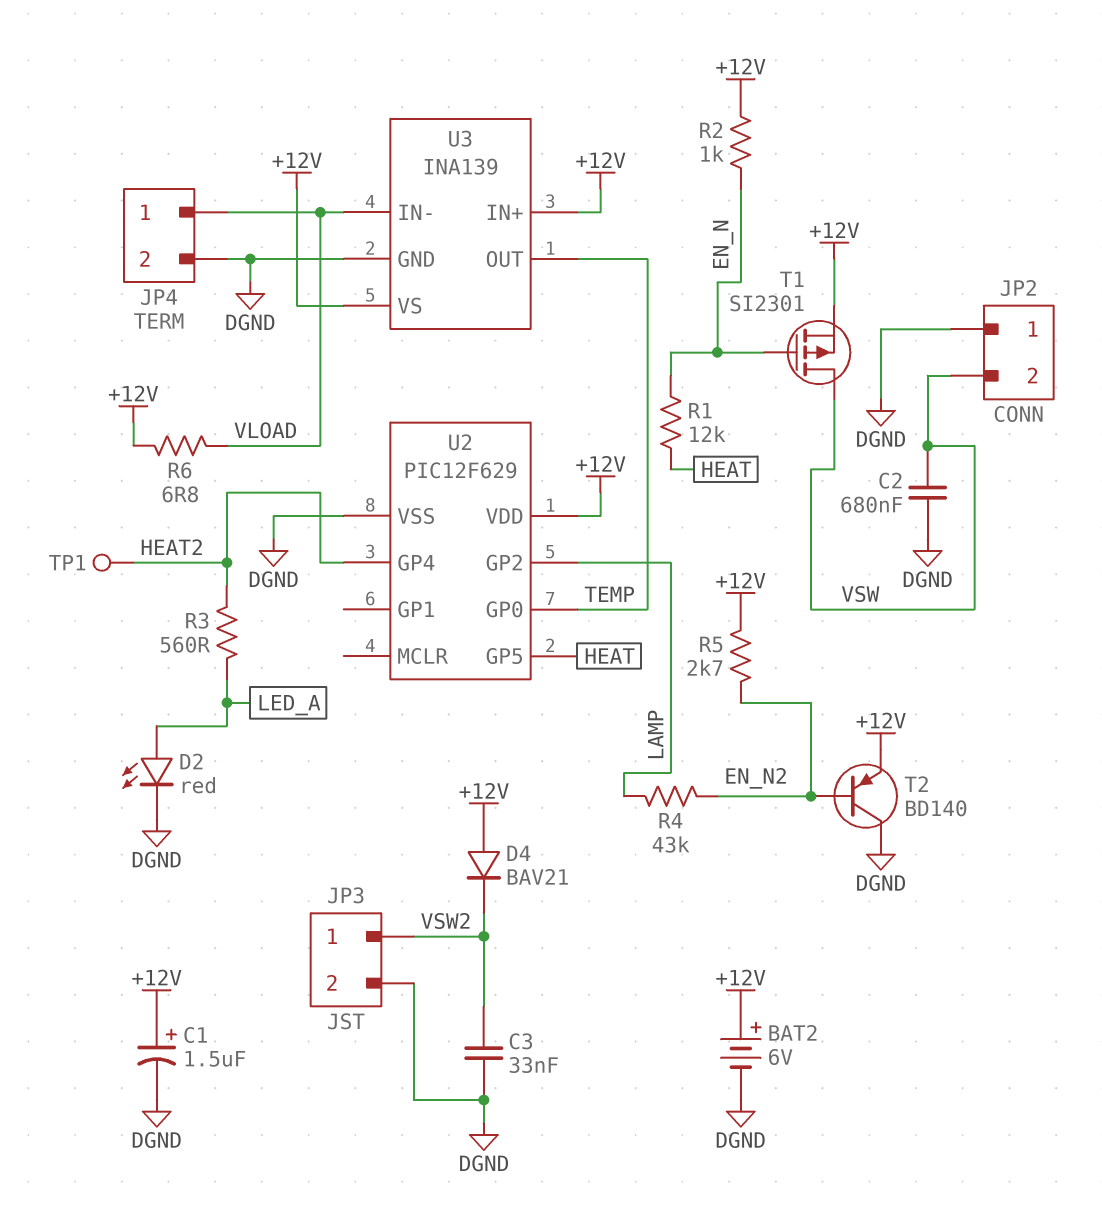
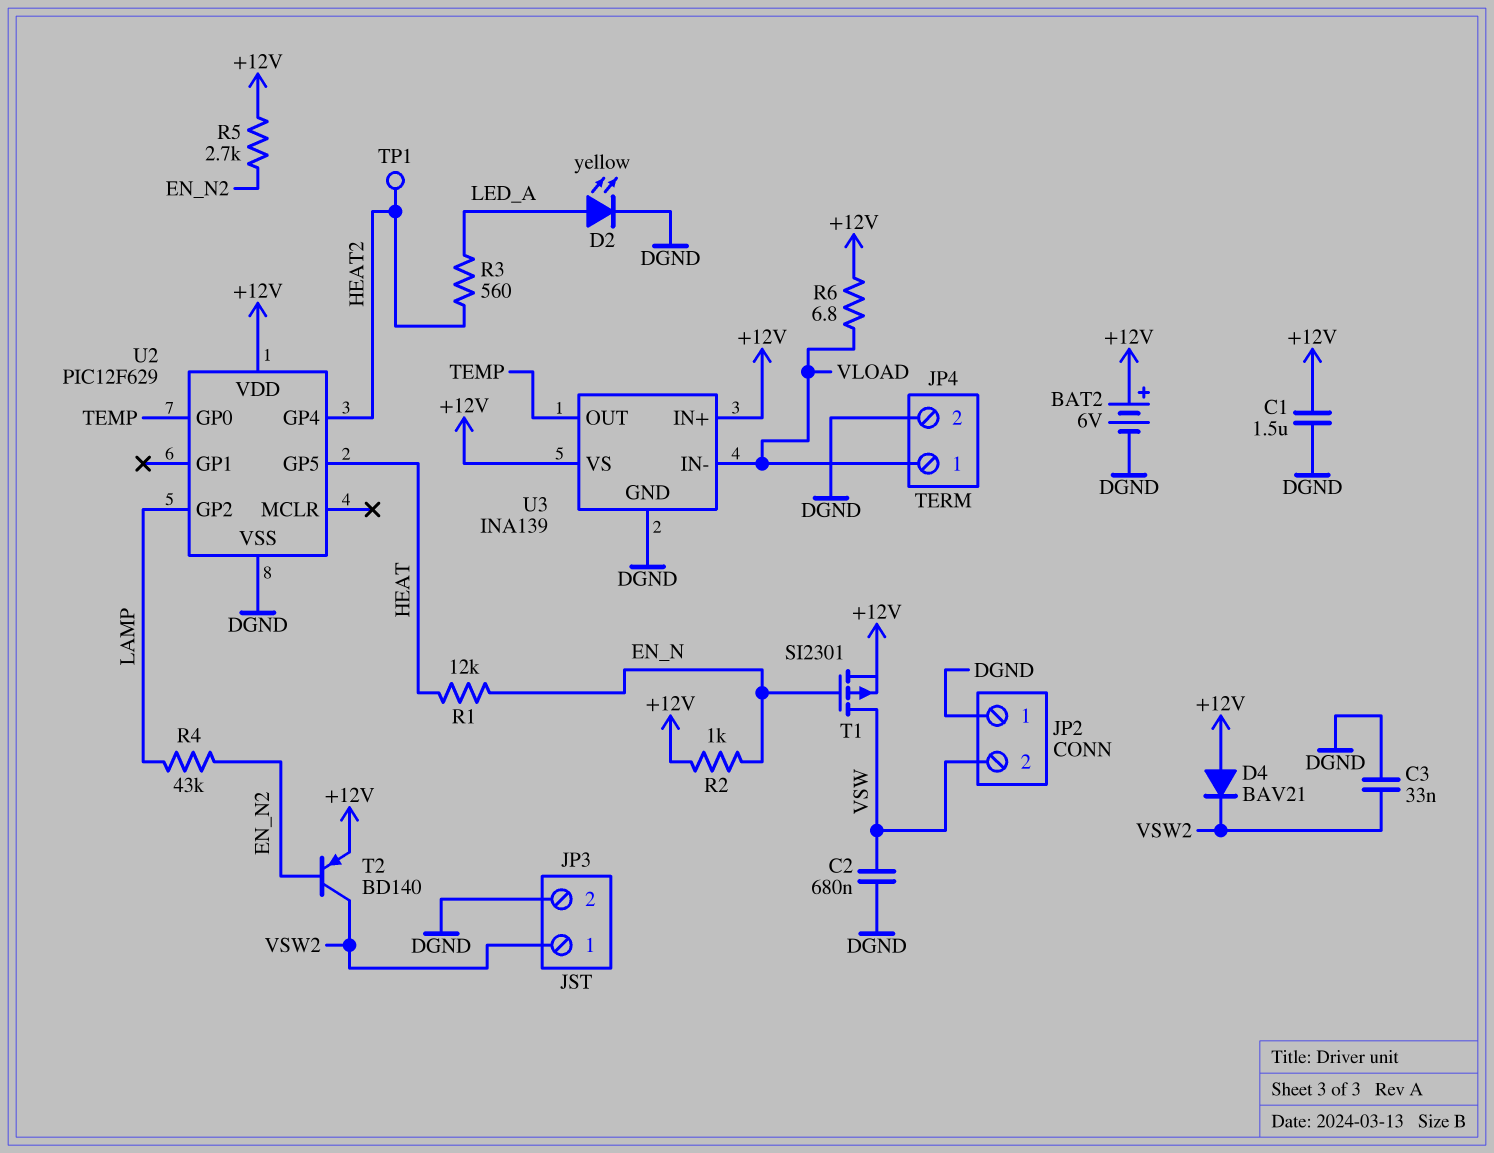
C1: 1.5uF (plus +12V, minus DGND) -> 1.5uF (+12V, DGND)
D2: LED red (A LED_A, K DGND) -> LED yellow (A LED_A, K DGND)
T2: PNP BD140 (B EN_N2, C DGND, E +12V) -> PNP BD140 (B EN_N2, C VSW2, E +12V)

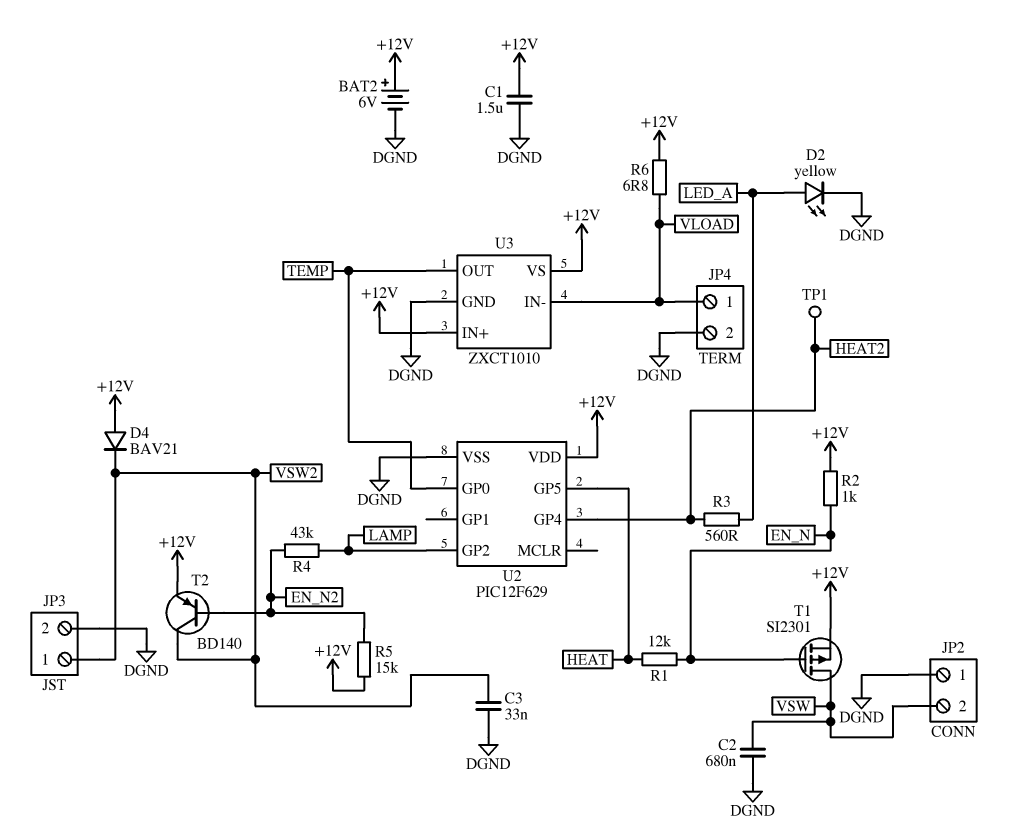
R5: 2.7k (+12V, EN_N2) -> 15k (+12V, EN_N2)
U3: INA139 -> ZXCT1010

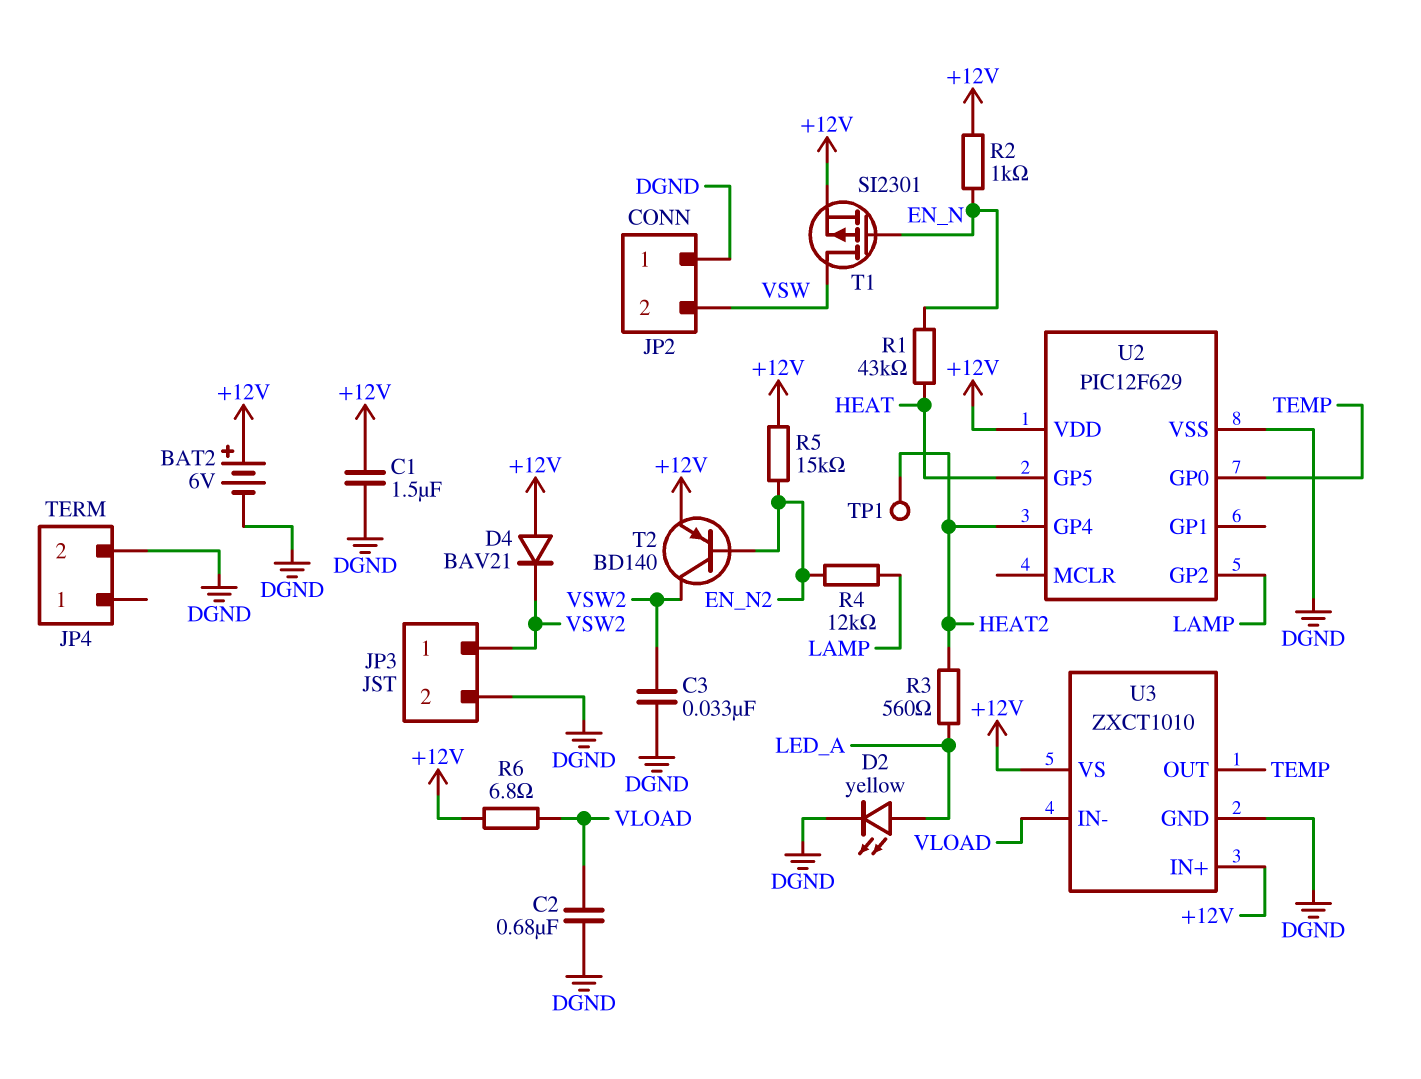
C2: 680nF (DGND, VSW) -> 680nF (DGND, VLOAD)
JP4 pin 1: VLOAD -> none
R1: 12k (EN_N, HEAT) -> 43k (EN_N, HEAT)
R4: 43k (EN_N2, LAMP) -> 12k (EN_N2, LAMP)

